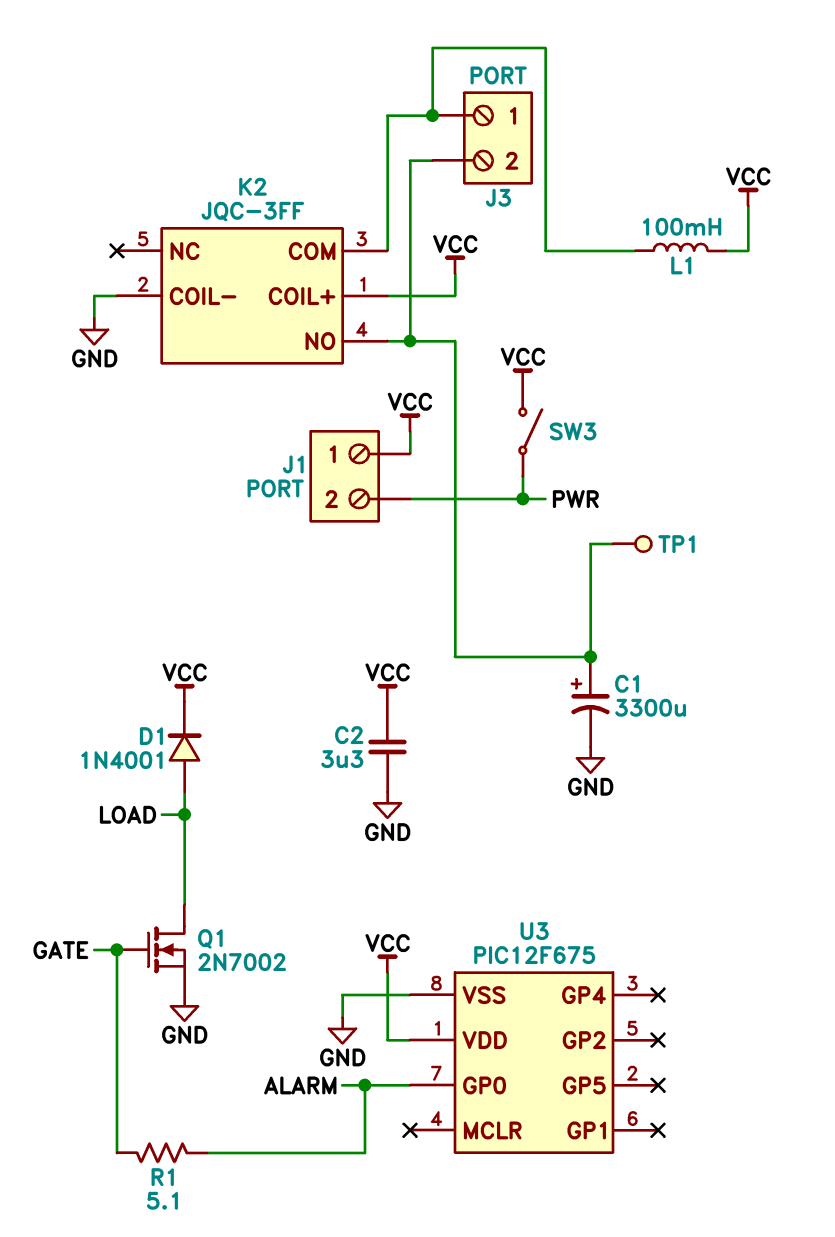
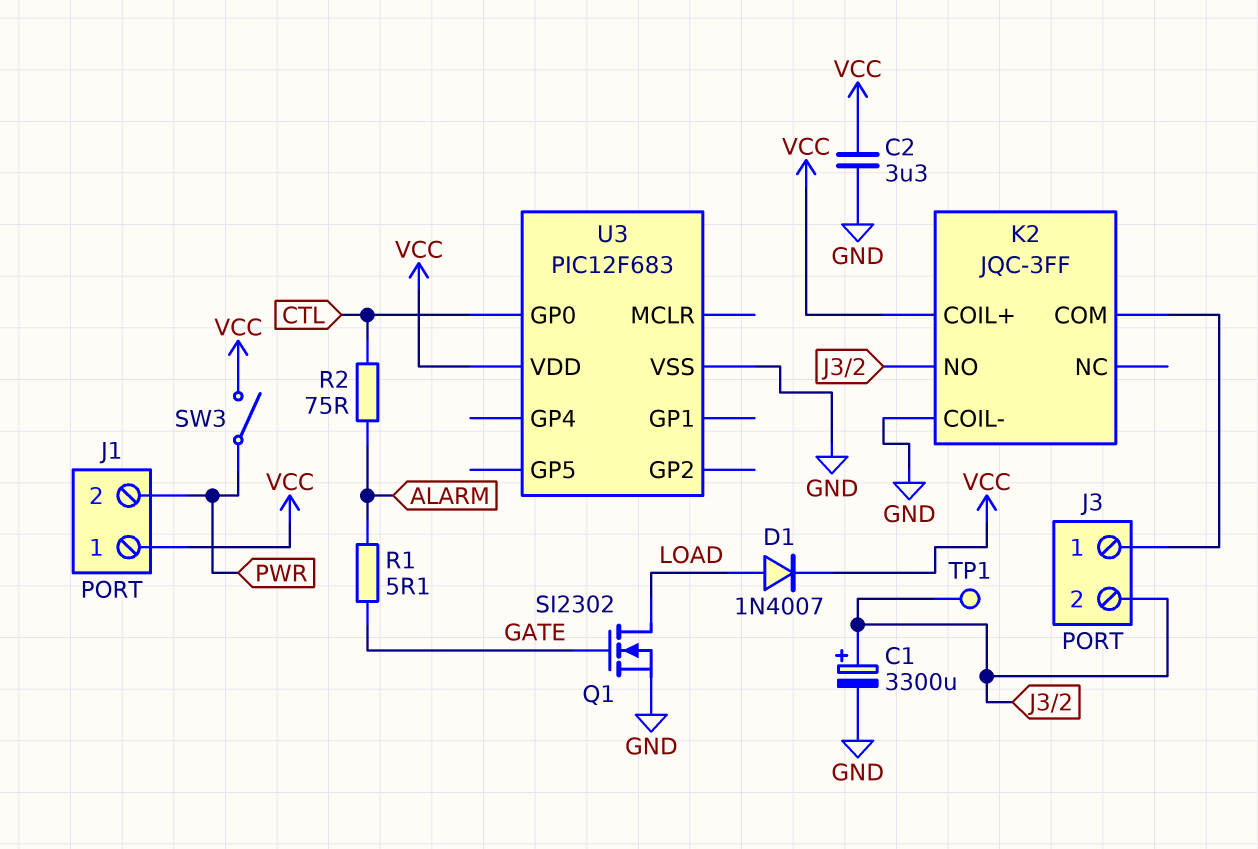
D1: diode 1N4001 (A LOAD, K VCC) -> diode 1N4007 (A LOAD, K VCC)
L1: 100mH (J3/1, VCC) -> none
Q1: NMOS 2N7002 (G GATE, D LOAD, S GND) -> NMOS SI2302 (G GATE, D LOAD, S GND)
R2: none -> 75 (ALARM, CTL)
U3: PIC12F675 -> PIC12F683
U3 pin GP0: ALARM -> CTL

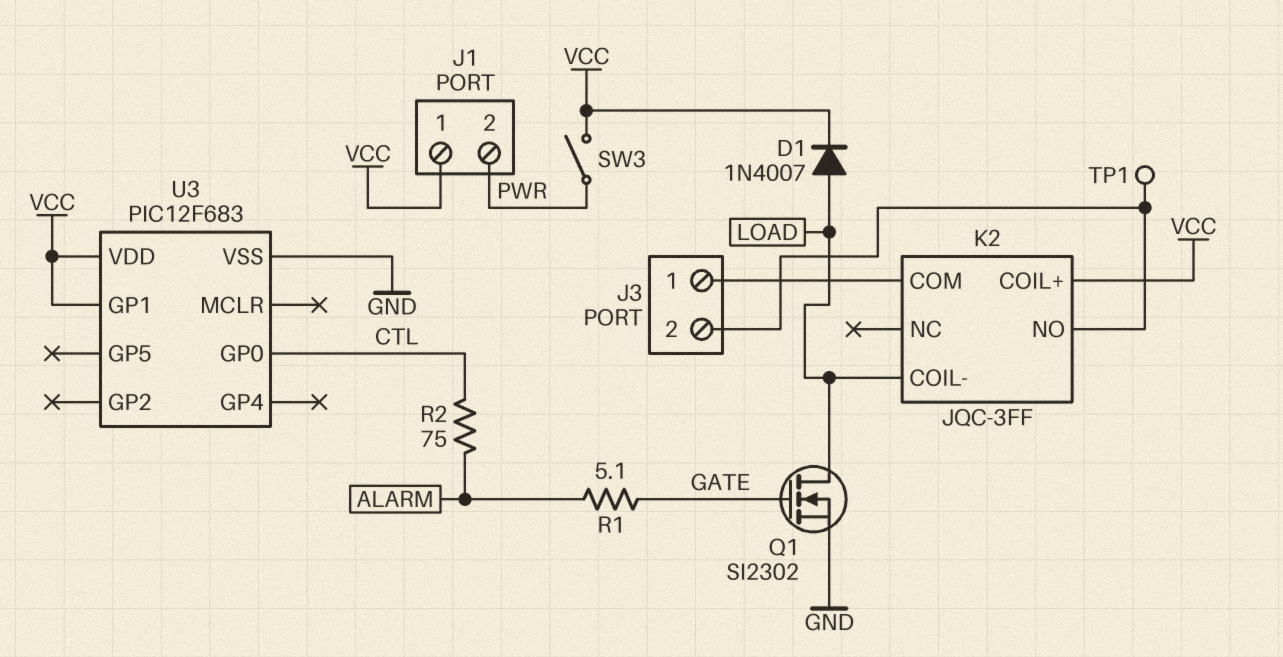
C1: 3300uF (plus J3/2, minus GND) -> none
C2: 3.3uF (GND, VCC) -> none
K2 pin COIL-: GND -> LOAD
U3 pin GP1: none -> VCC

